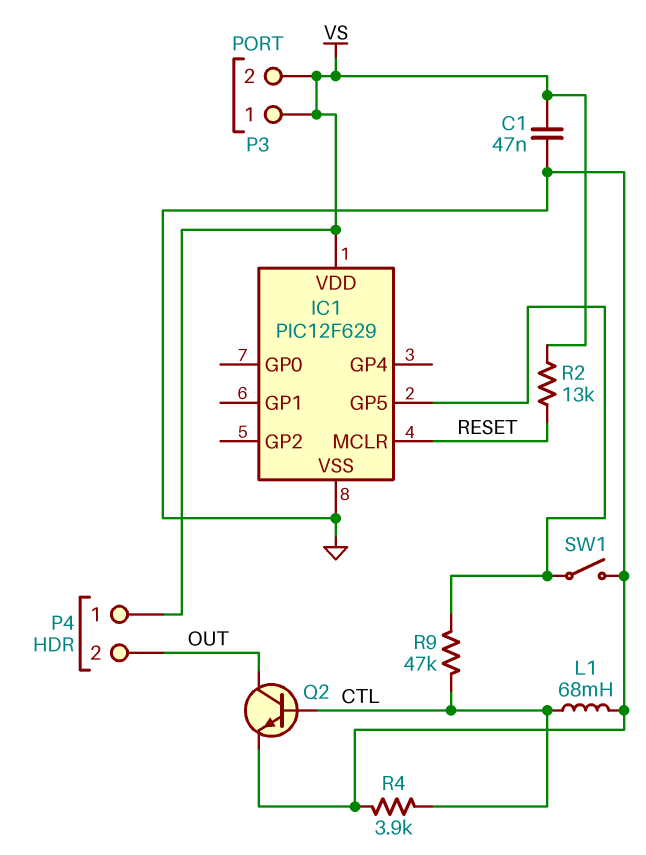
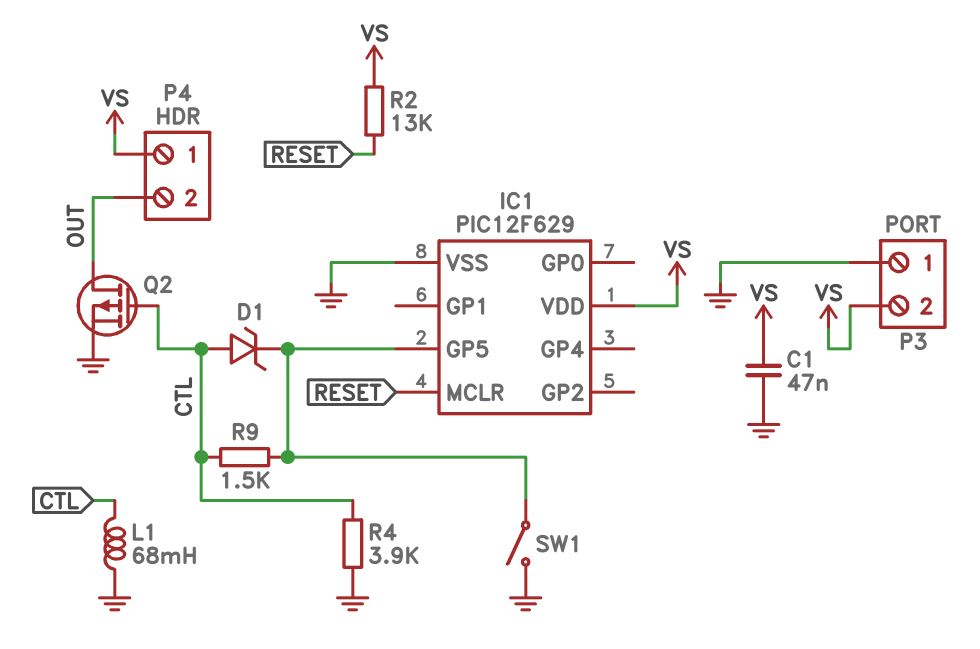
D1: none -> zener (A CTL, K IC1/GP5)
P3 pin 1: VS -> GND
Q2: NPN (B CTL, C OUT, E GND) -> PMOS (G CTL, D OUT, S GND)
R9: 47k (CTL, IC1/GP5) -> 1.5k (CTL, IC1/GP5)

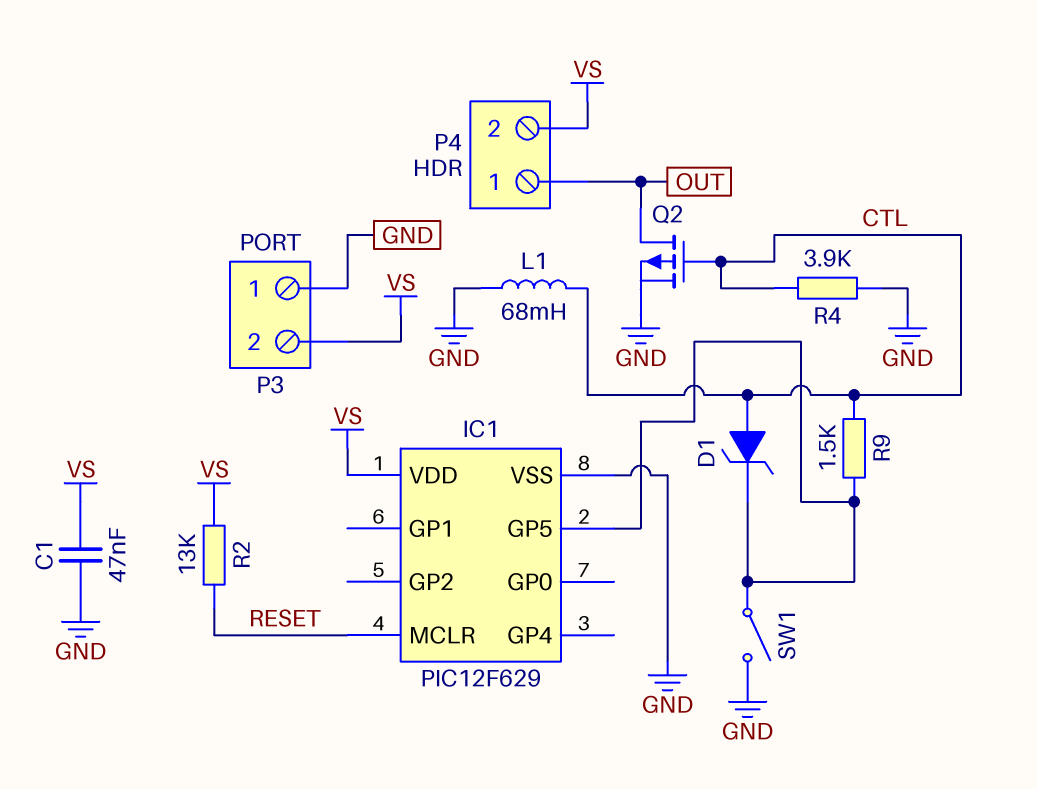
P4 pin 1: VS -> OUT
P4 pin 2: OUT -> VS

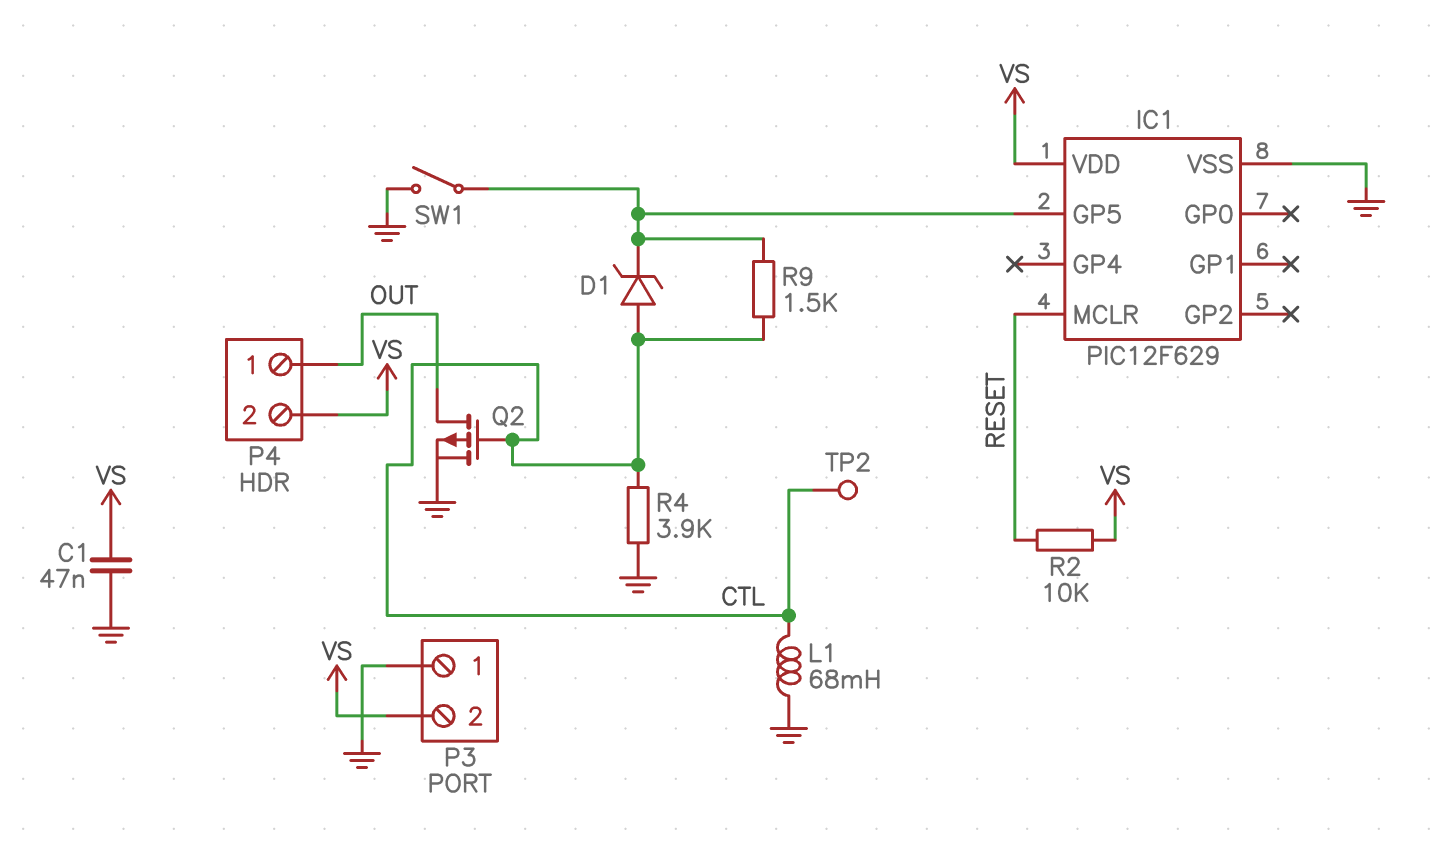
R2: 13k (RESET, VS) -> 10k (RESET, VS)
TP2: none -> test point (CTL)

